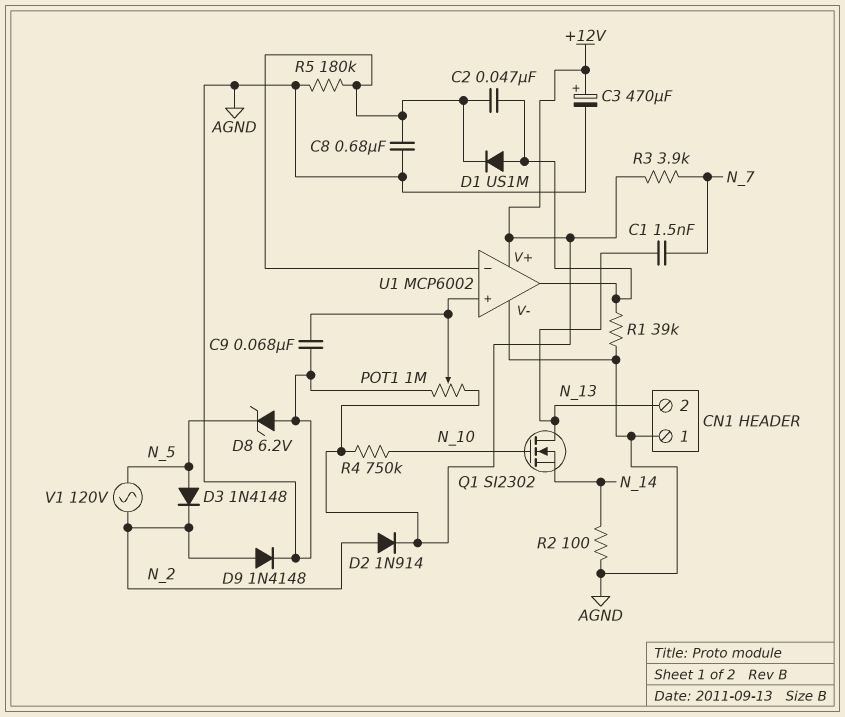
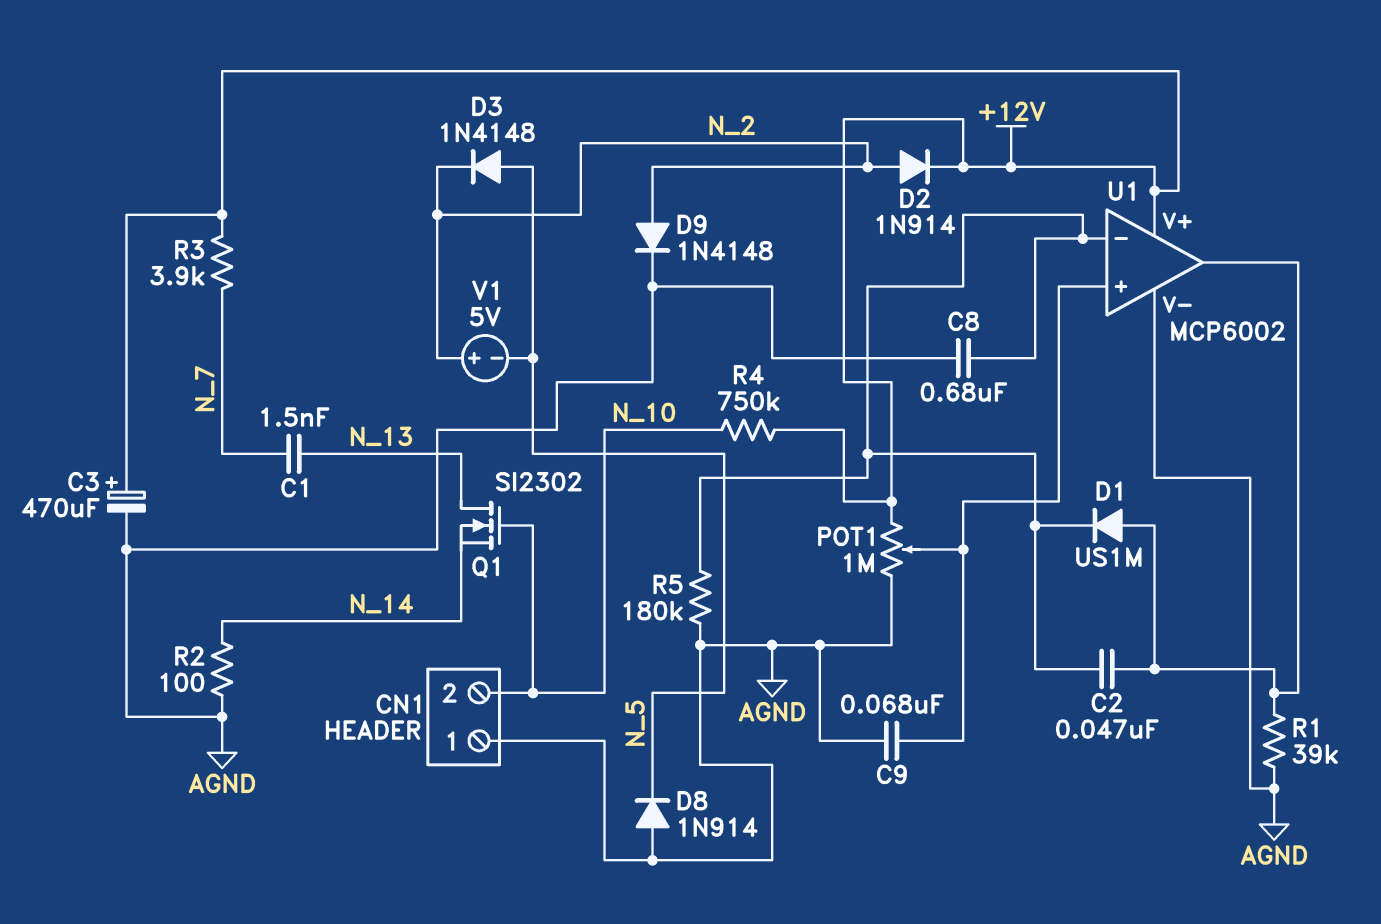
CN1 pin 2: N_13 -> N_10
D8: zener 6.2V (A AGND, K N_5) -> diode 1N914 (A AGND, K N_5)
V1: AC 120V (N_2, N_5) -> 5V (plus N_2, minus N_5)

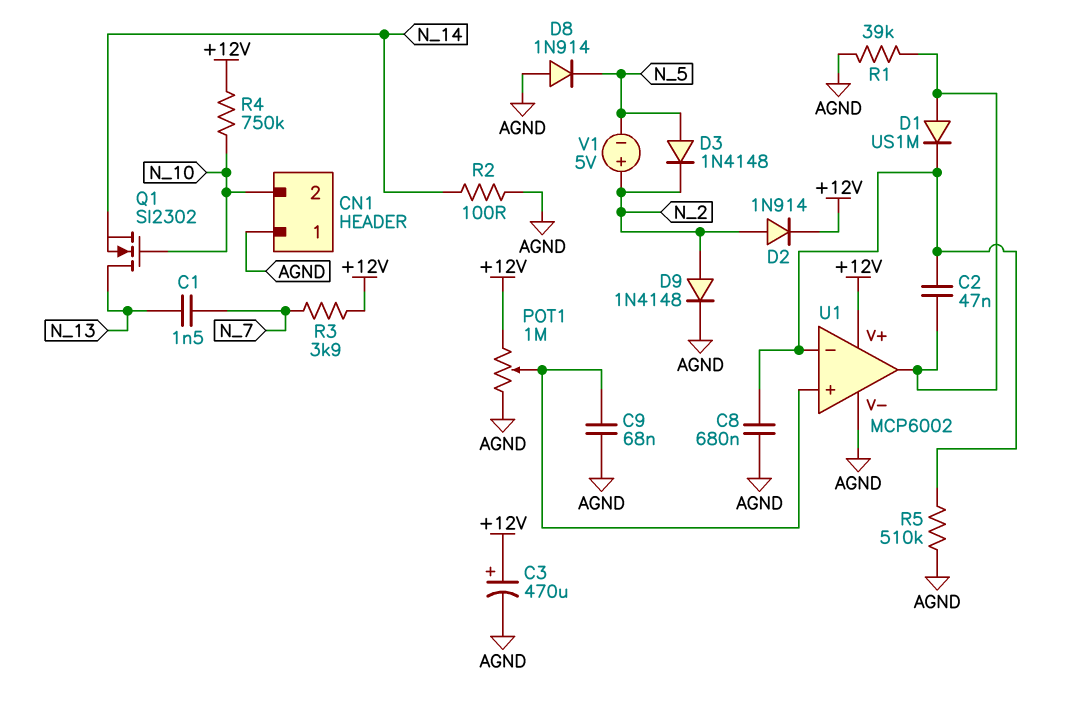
R5: 180k (AGND, U1/in-) -> 510k (AGND, U1/in-)

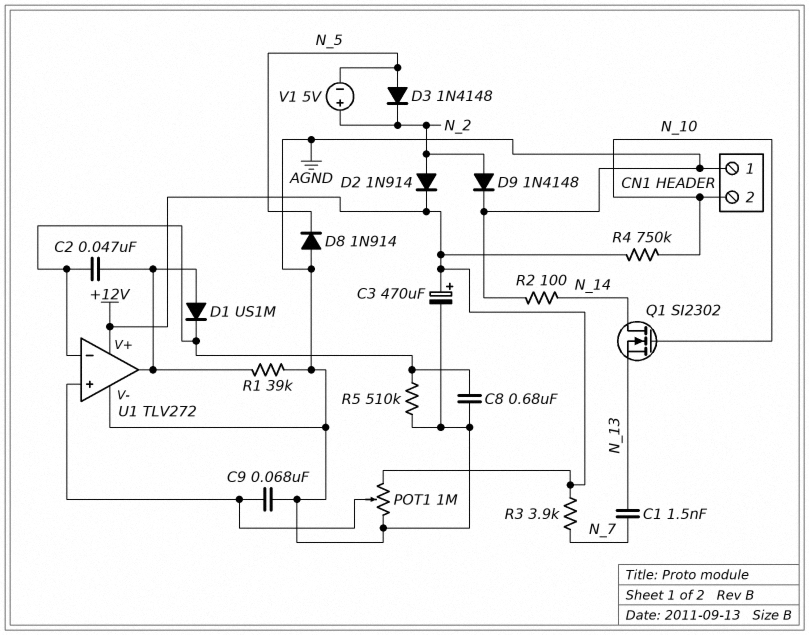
Q1: NMOS SI2302 (G N_10, D N_13, S N_14) -> NMOS SI2302 (G N_10, D N_14, S N_13)
U1: MCP6002 -> TLV272

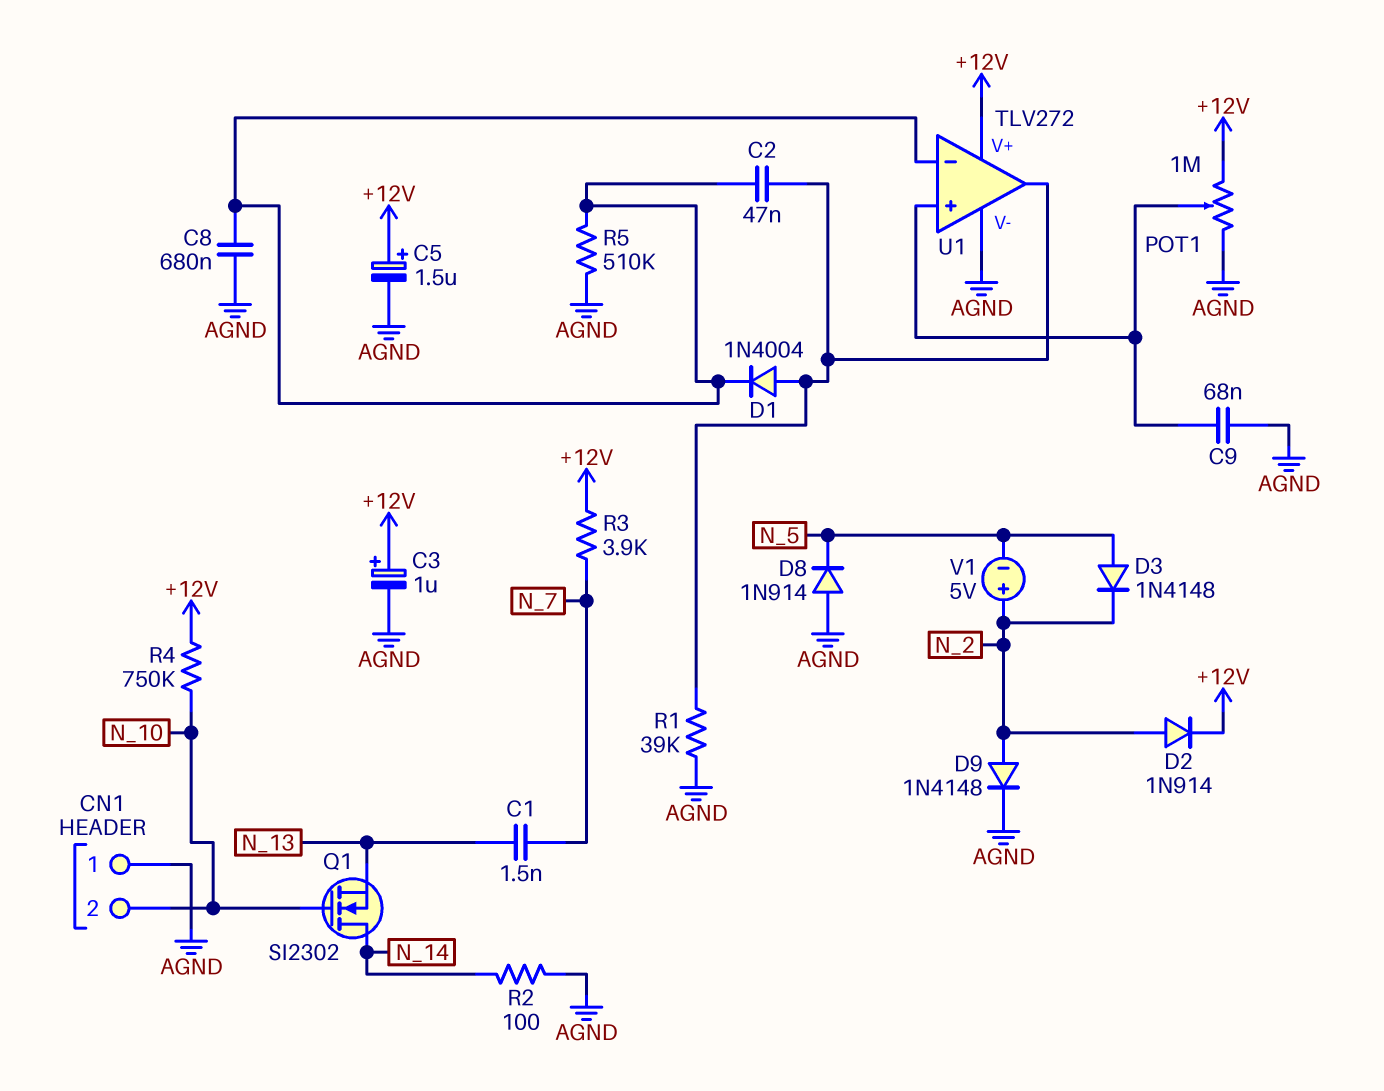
C3: 470uF (plus +12V, minus AGND) -> 1uF (plus +12V, minus AGND)
C5: none -> 1.5uF (plus +12V, minus AGND)
D1: diode US1M (A U1/out, K U1/in-) -> diode 1N4004 (A U1/out, K U1/in-)

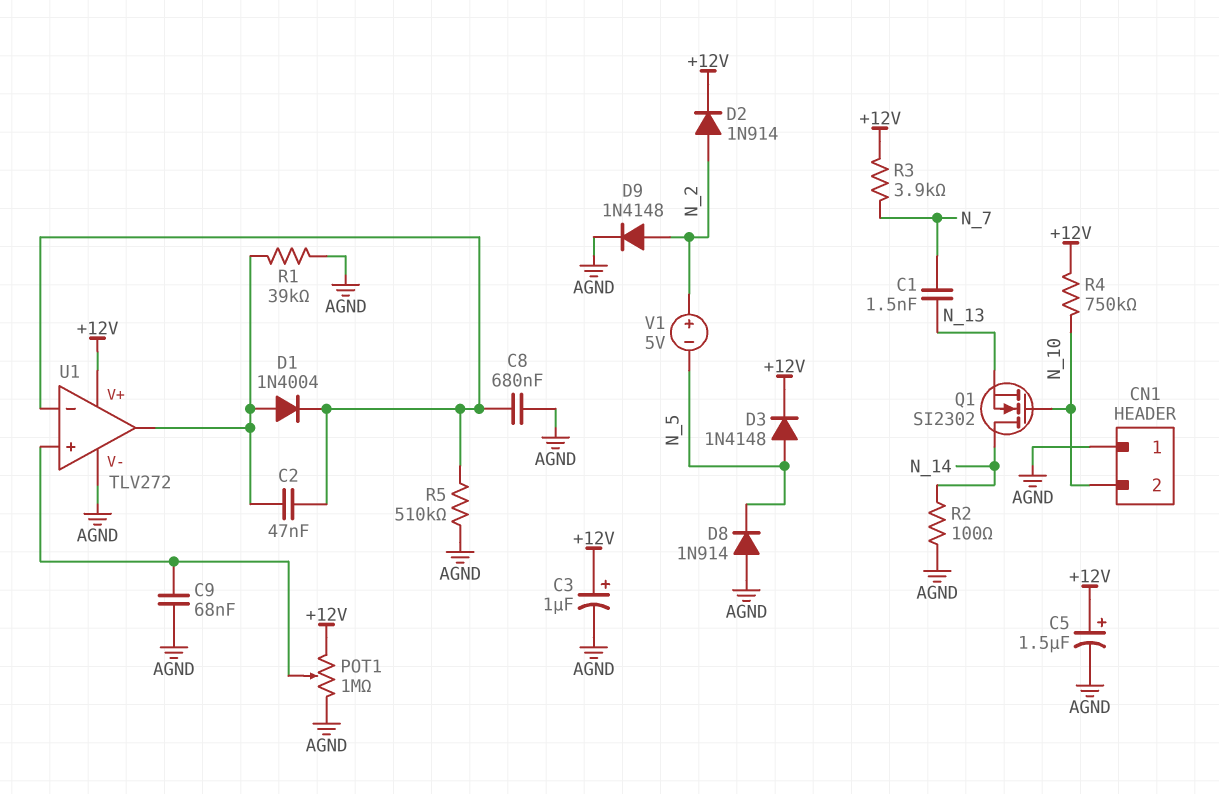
D3: diode 1N4148 (A N_5, K N_2) -> diode 1N4148 (A N_5, K +12V)

